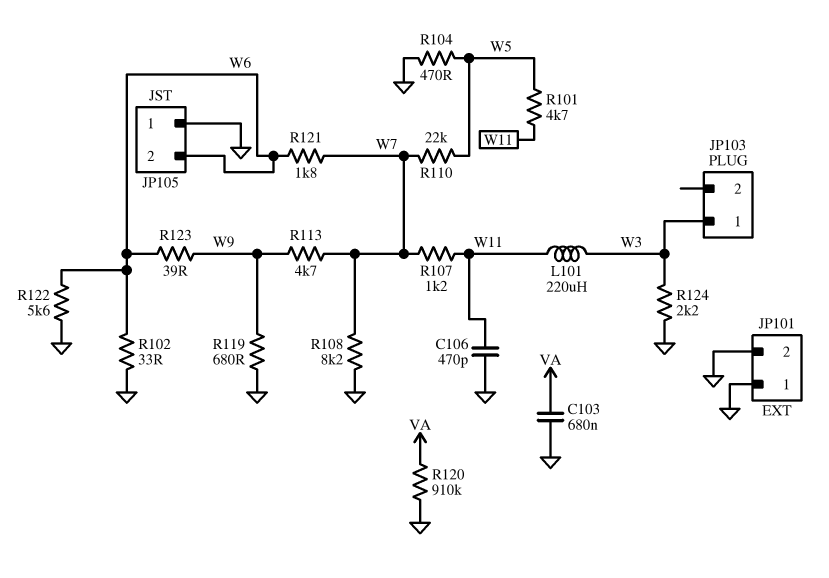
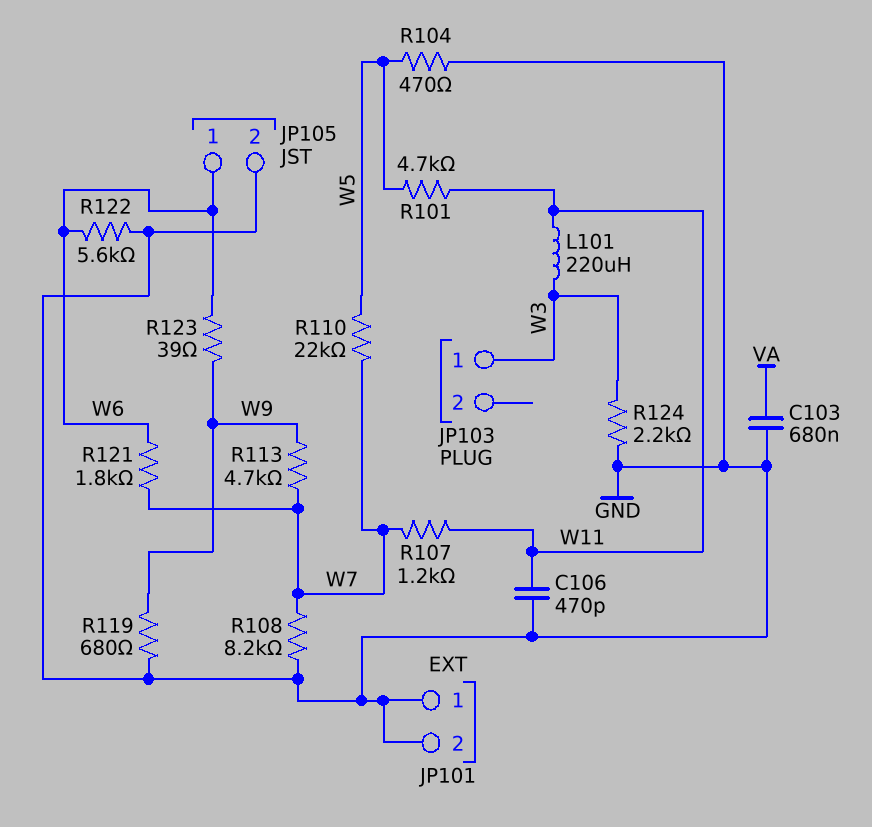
JP105 pin 1: GND -> W6
JP105 pin 2: W6 -> GND
R102: 33 (GND, W6) -> none
R120: 910k (GND, VA) -> none

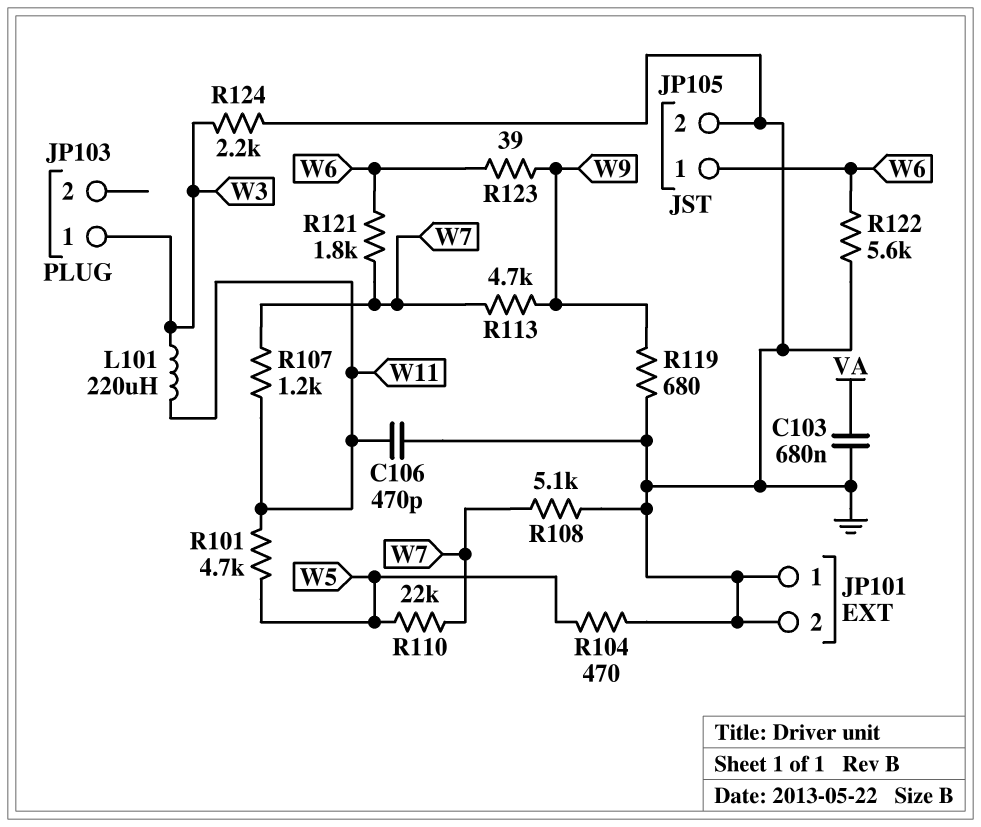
R108: 8.2k (GND, W7) -> 5.1k (GND, W7)

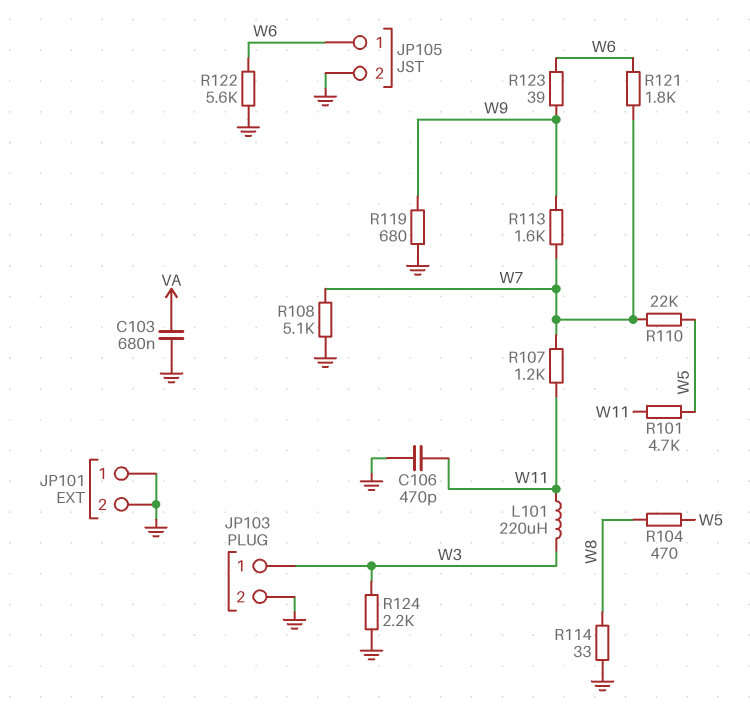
JP103 pin 2: none -> GND
R104: 470 (GND, W5) -> 470 (W5, W8)
R113: 4.7k (W7, W9) -> 1.6k (W7, W9)
R114: none -> 33 (GND, W8)

